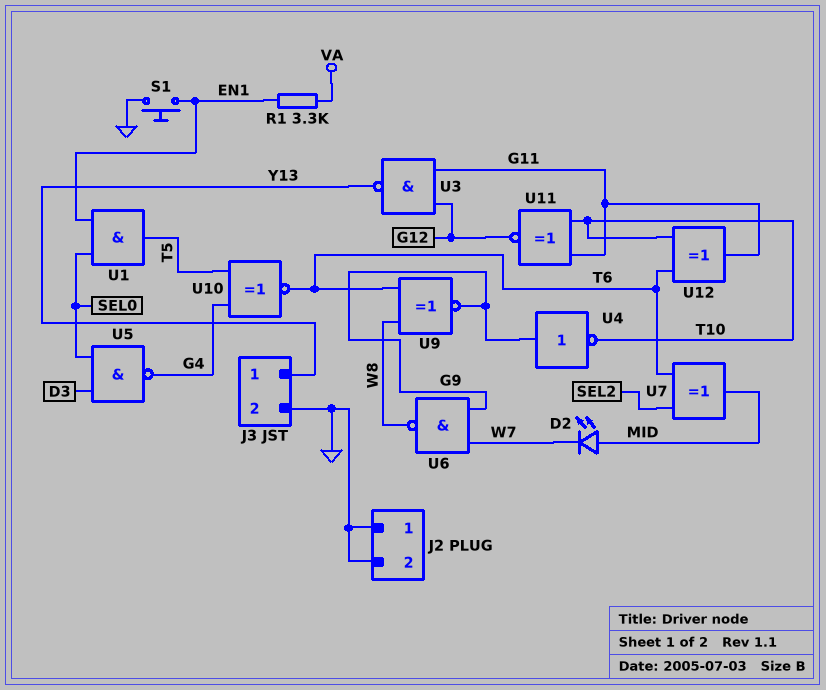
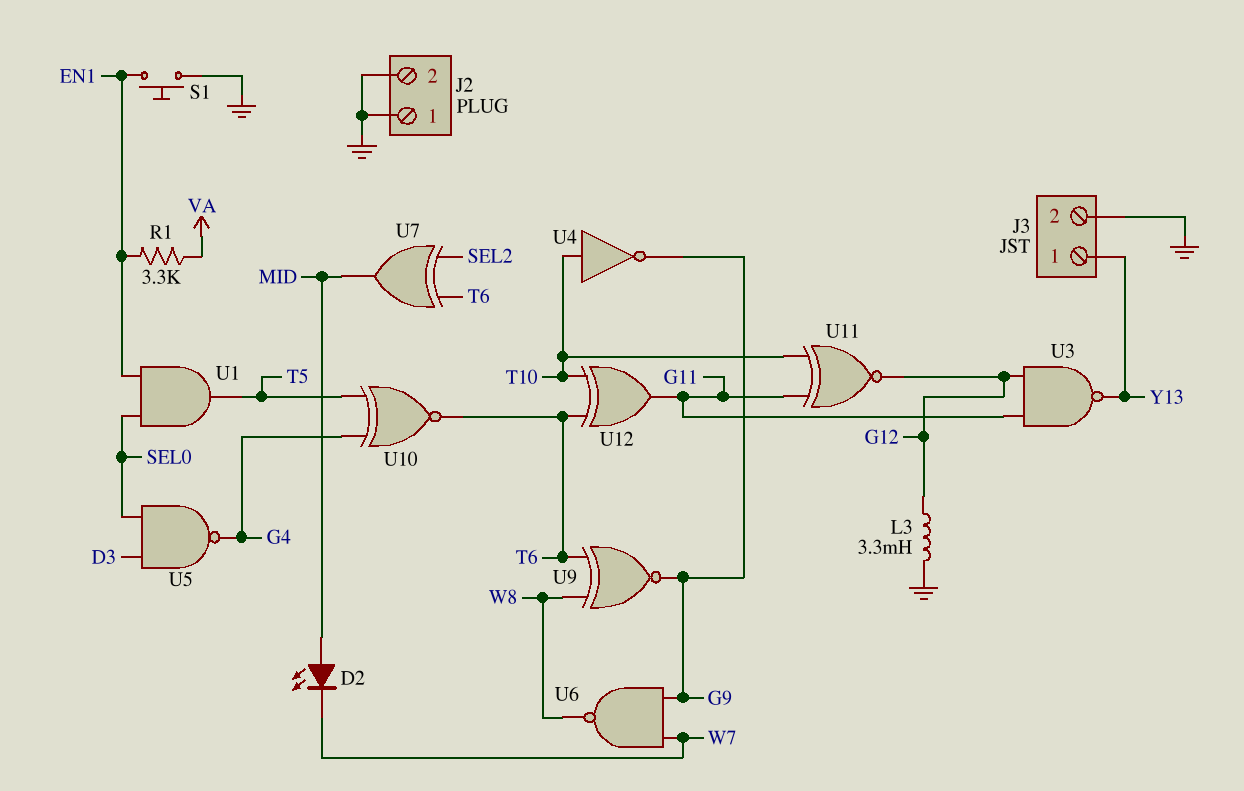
L3: none -> 3.3mH (G12, GND)
U4: NOT (in G9, out T10) -> NOT (in T10, out G9)

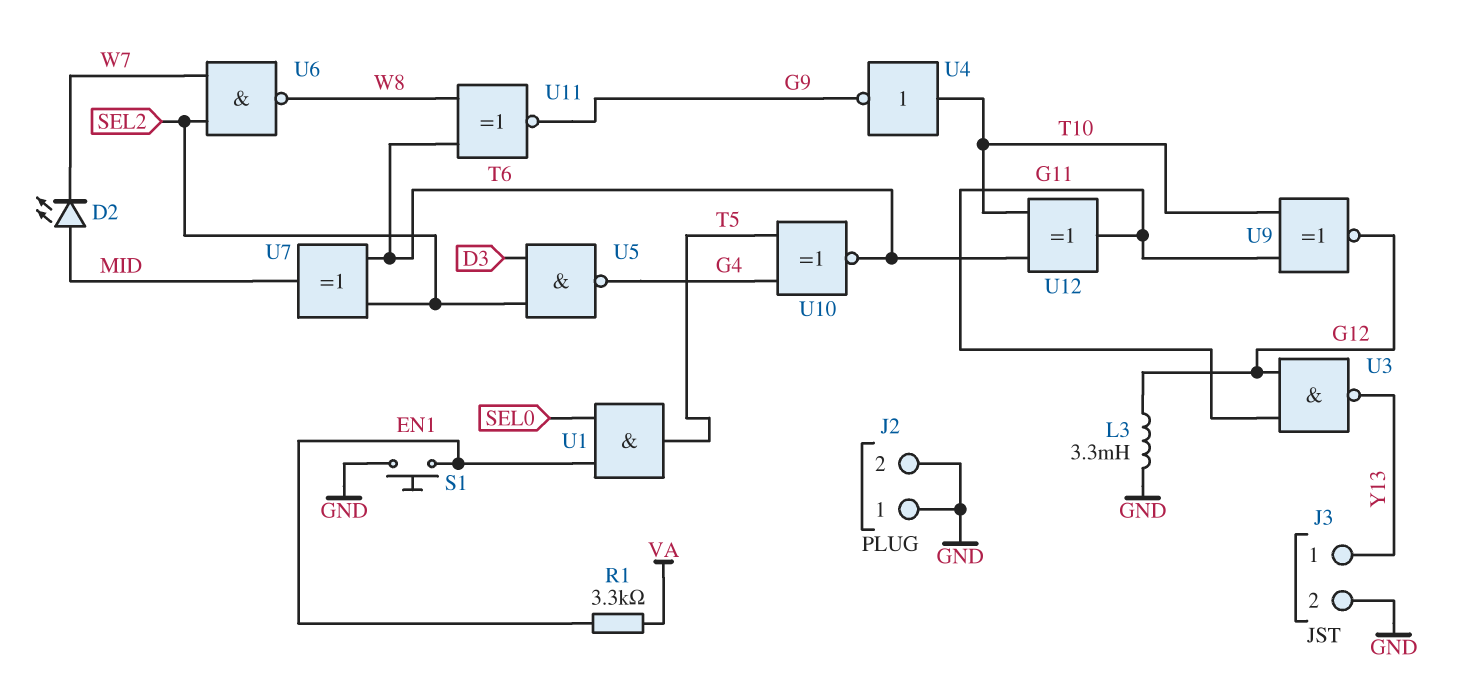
U5: NAND (in D3, in SEL0, out G4) -> NAND (in D3, in SEL2, out G4)
U6: NAND (in G9, in W7, out W8) -> NAND (in SEL2, in W7, out W8)
U9: XNOR (in T6, in W8, out G9) -> XNOR (in G11, in T10, out G12)
U11: XNOR (in G11, in T10, out G12) -> XNOR (in T6, in W8, out G9)

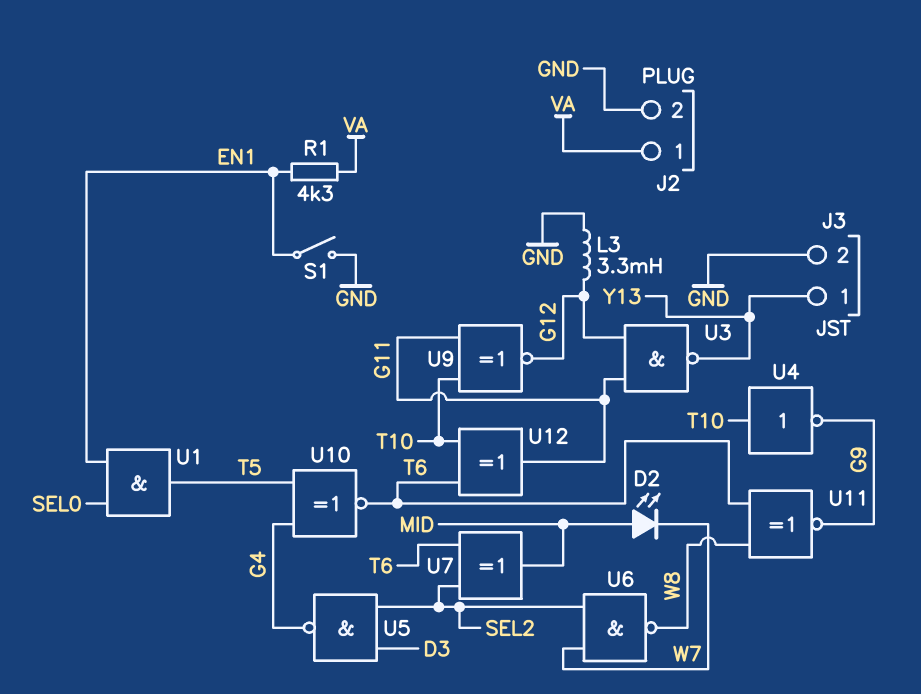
J2 pin 1: GND -> VA
R1: 3.3k (EN1, VA) -> 4.3k (EN1, VA)
S1: button (EN1, GND) -> switch (EN1, GND)

